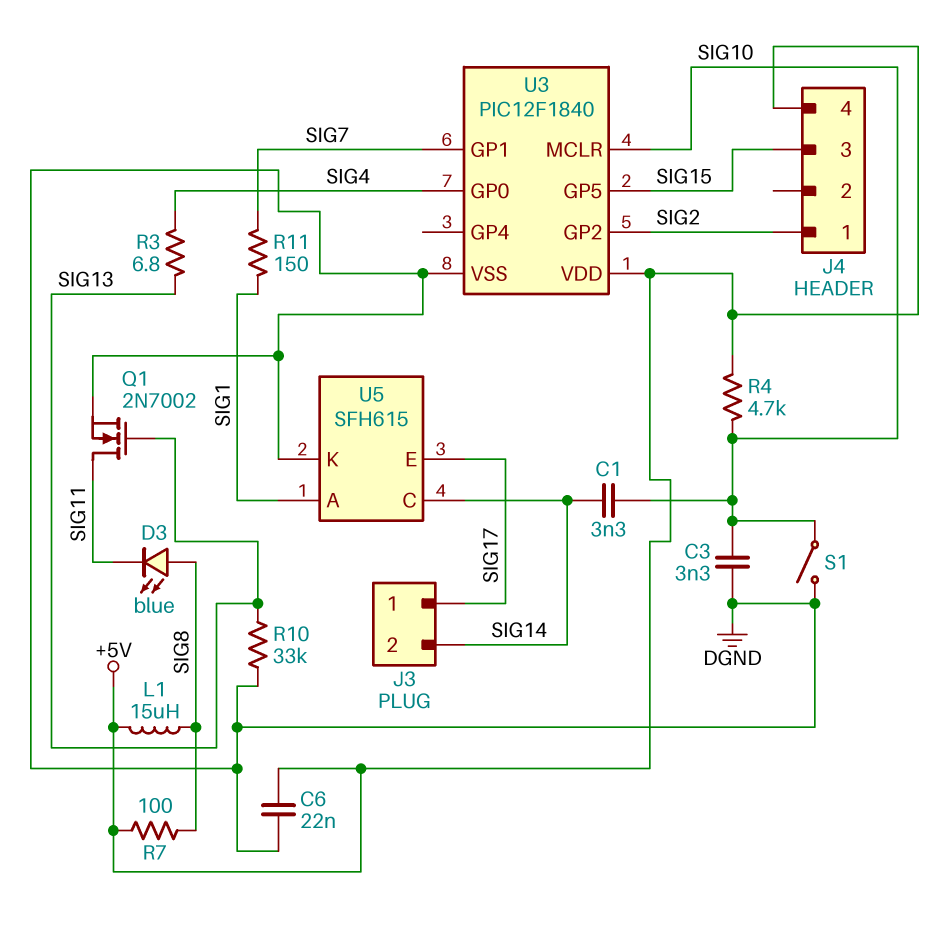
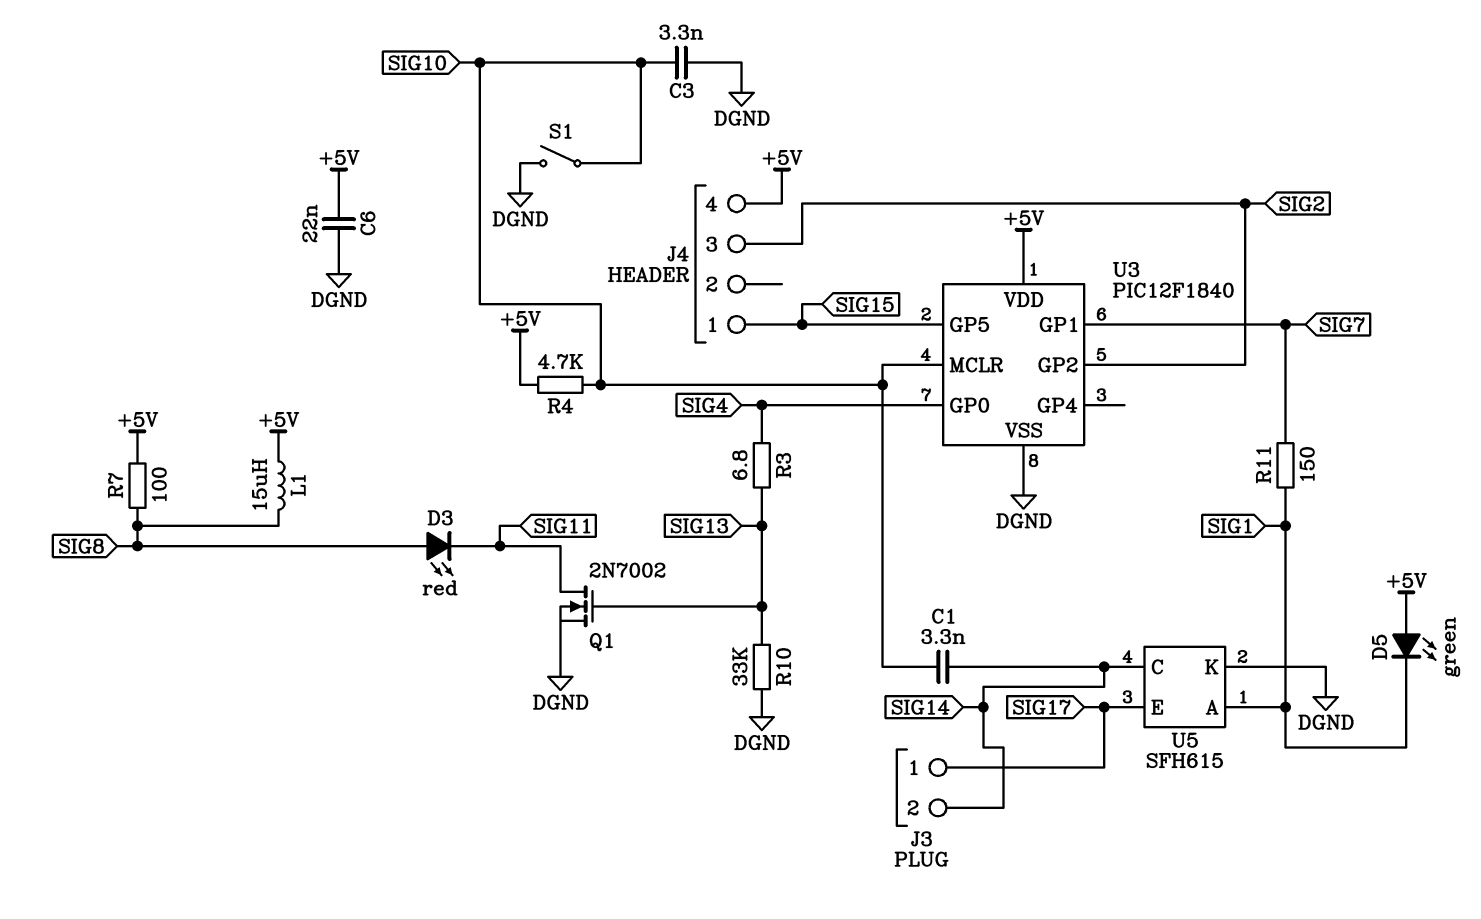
D3: LED blue (A SIG8, K SIG11) -> LED red (A SIG8, K SIG11)
D5: none -> LED green (A +5V, K SIG1)
J4 pin 1: SIG2 -> SIG15
J4 pin 3: SIG15 -> SIG2

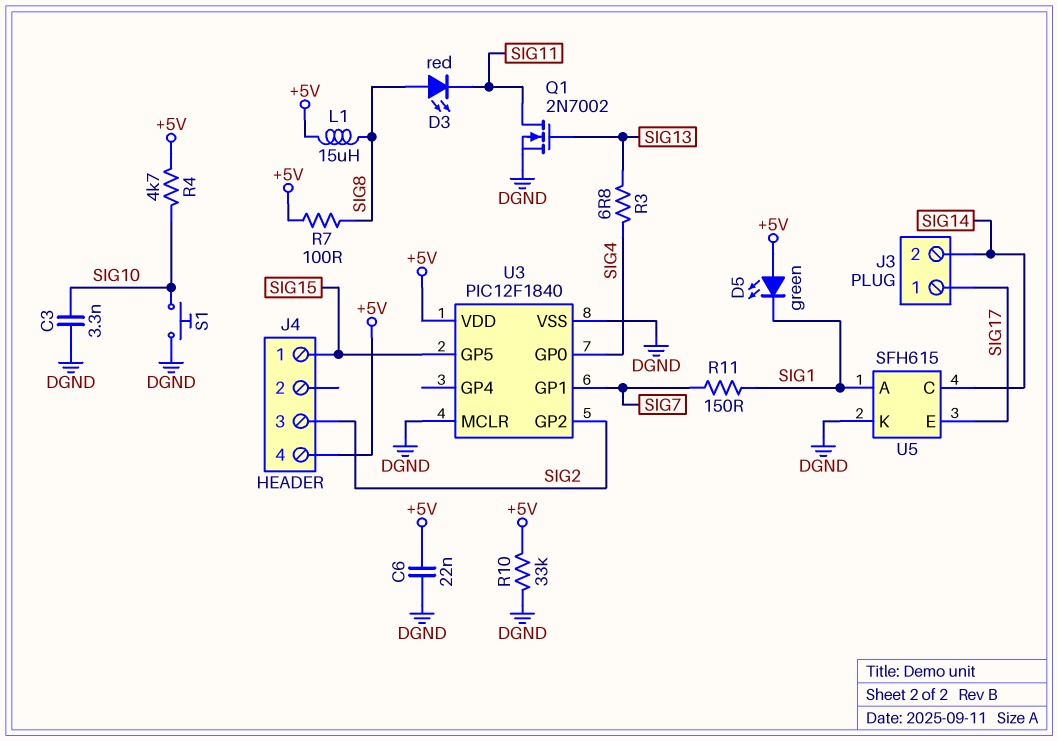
C1: 3.3nF (SIG10, SIG14) -> none
R10: 33k (DGND, SIG13) -> 33k (+5V, DGND)
S1: switch (DGND, SIG10) -> button (DGND, SIG10)
U3 pin MCLR: SIG10 -> DGND

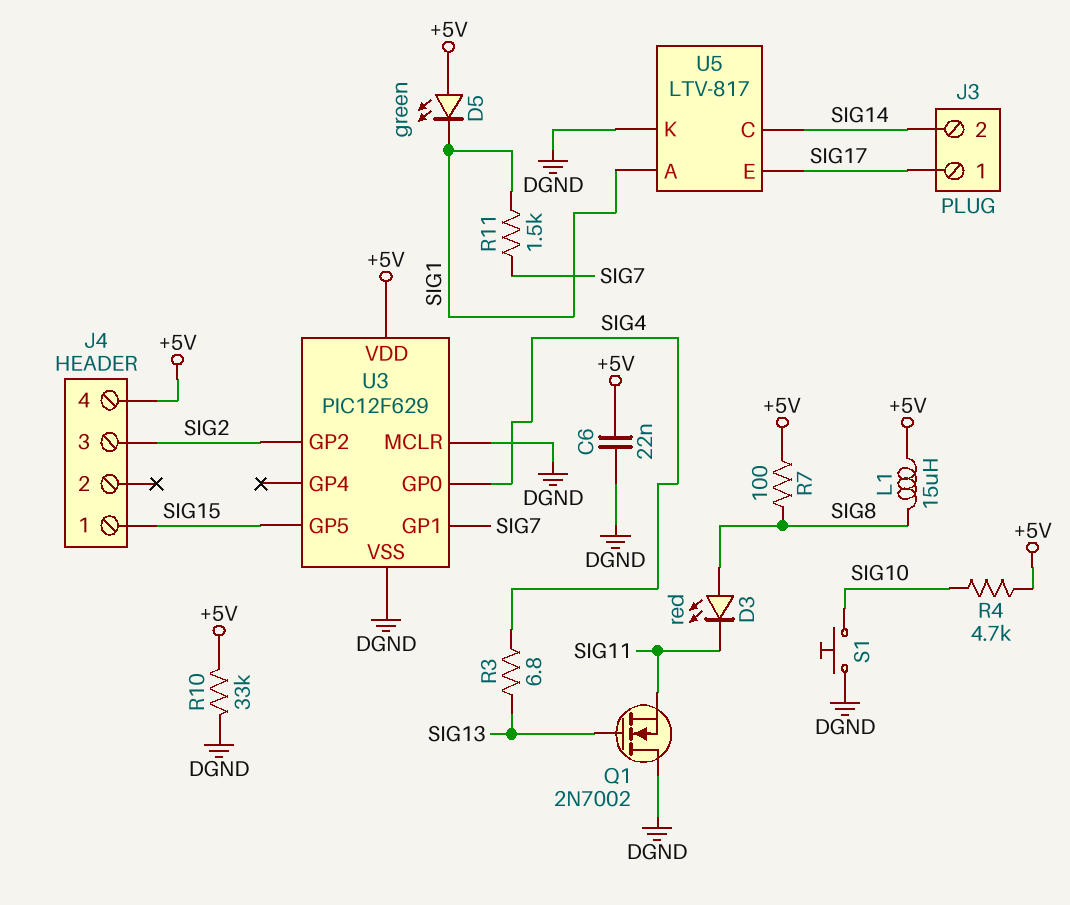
C3: 3.3nF (DGND, SIG10) -> none
Q1: NMOS 2N7002 (G SIG13, D SIG11, S DGND) -> NMOS 2N7002 (G SIG13, D DGND, S SIG11)
R11: 150 (SIG1, SIG7) -> 1.5k (SIG1, SIG7)
U3: PIC12F1840 -> PIC12F629
U5: SFH615 -> LTV-817

